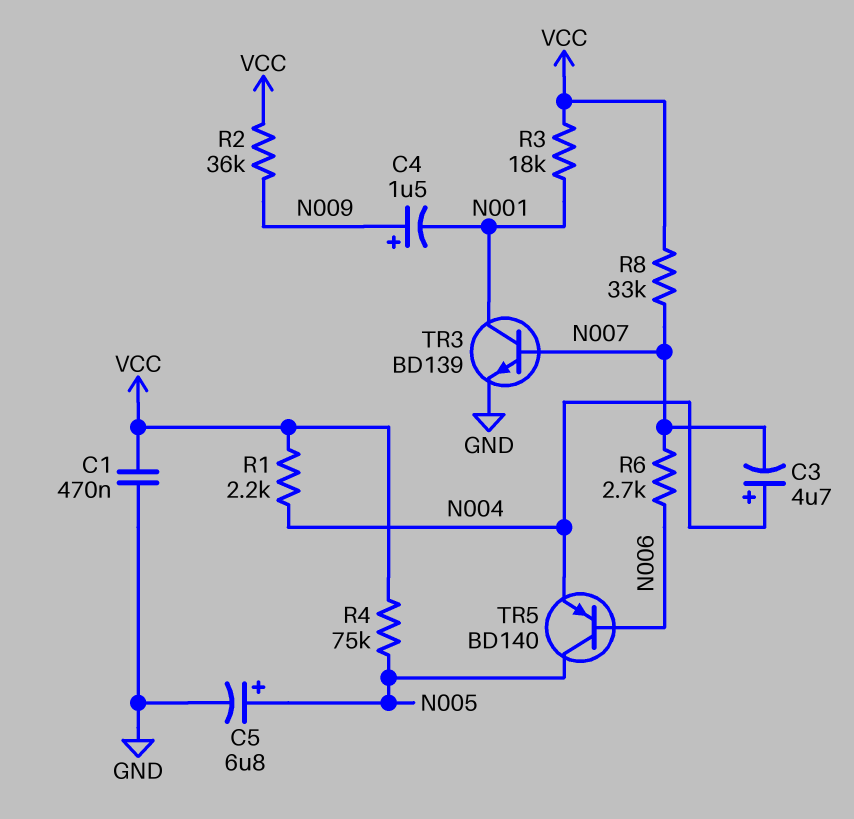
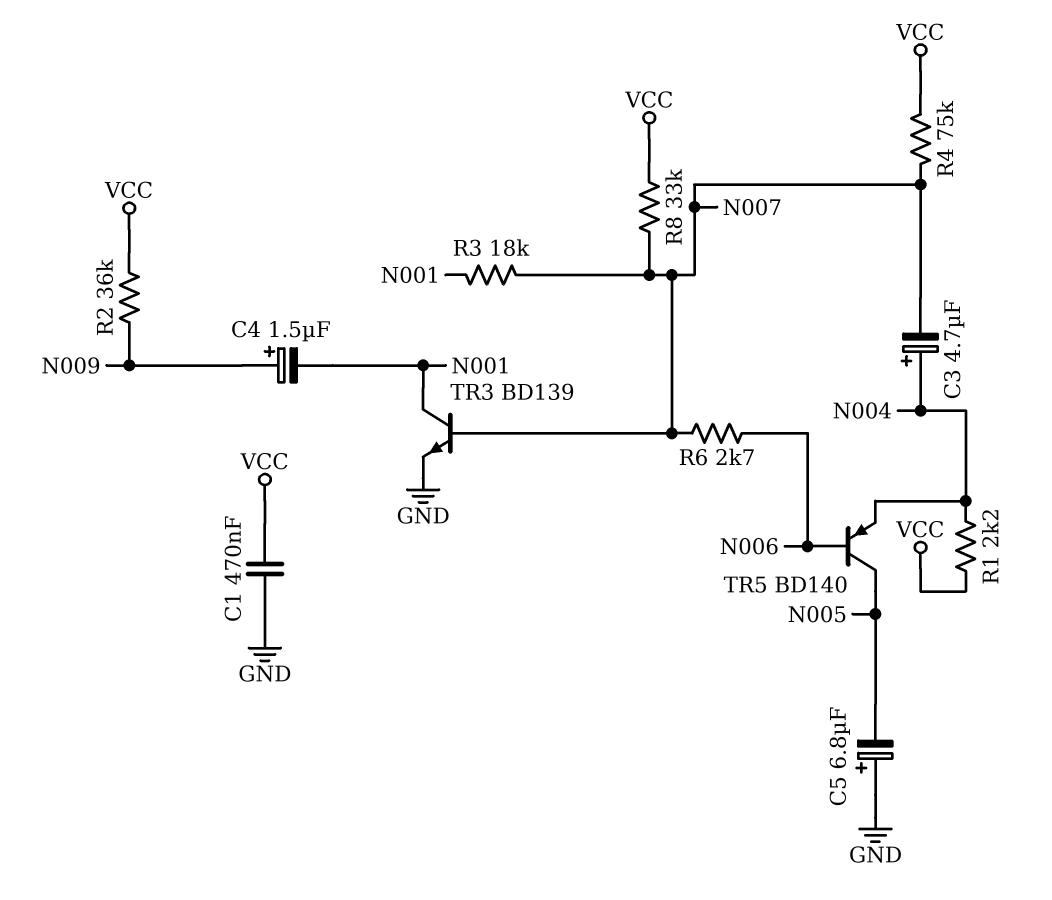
C5: 6.8uF (plus N005, minus GND) -> 6.8uF (plus GND, minus N005)
R3: 18k (N001, VCC) -> 18k (N001, N007)
R4: 75k (N005, VCC) -> 75k (N007, VCC)

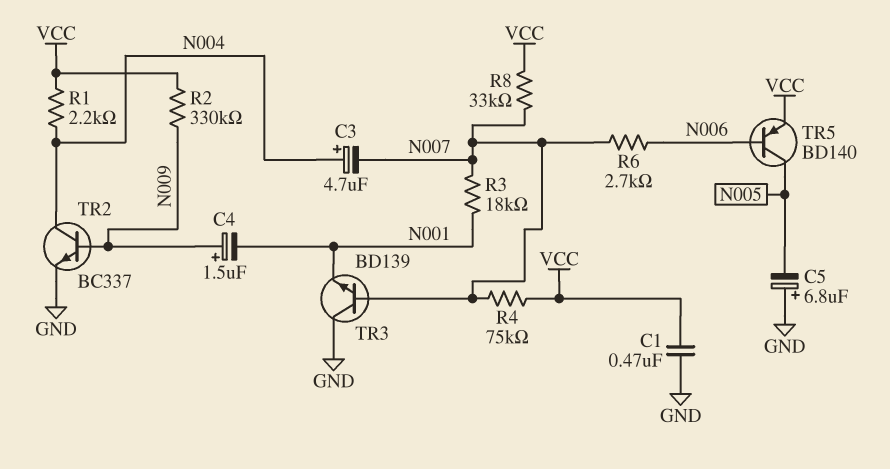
R2: 36k (N009, VCC) -> 330k (N009, VCC)
TR2: none -> NPN BC337 (B N009, C N004, E GND)
TR3: NPN BD139 (B N007, C N001, E GND) -> NPN BD139 (B N007, C GND, E N001)
TR5: PNP BD140 (B N006, C N005, E N004) -> PNP BD140 (B N006, C N005, E VCC)

